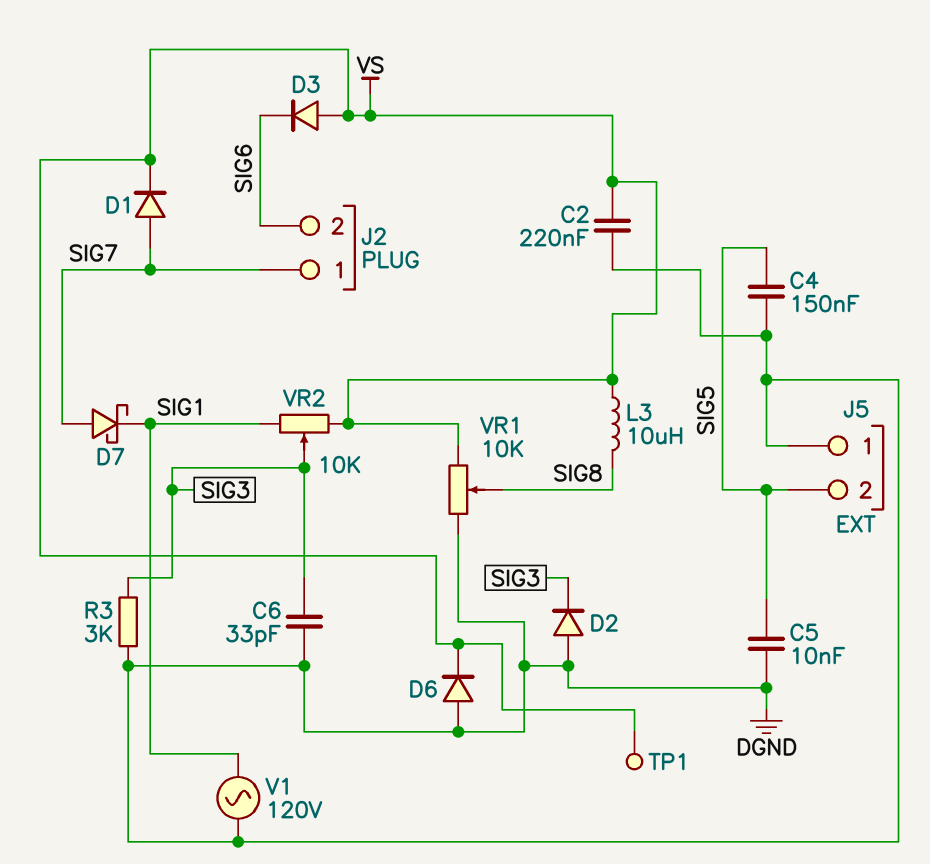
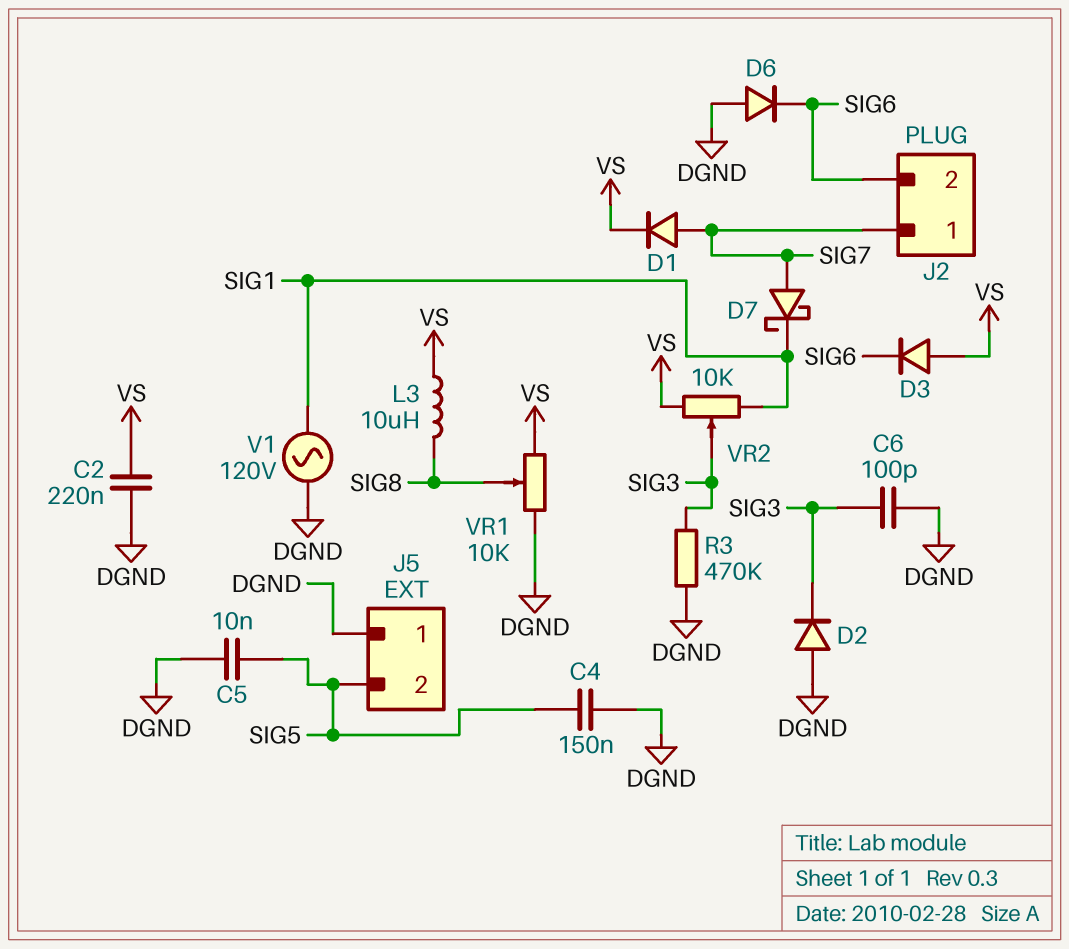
C6: 33pF (DGND, SIG3) -> 100pF (DGND, SIG3)
D6: diode (A DGND, K VS) -> diode (A DGND, K SIG6)
R3: 3k (DGND, SIG3) -> 470k (DGND, SIG3)
TP1: test point (VS) -> none

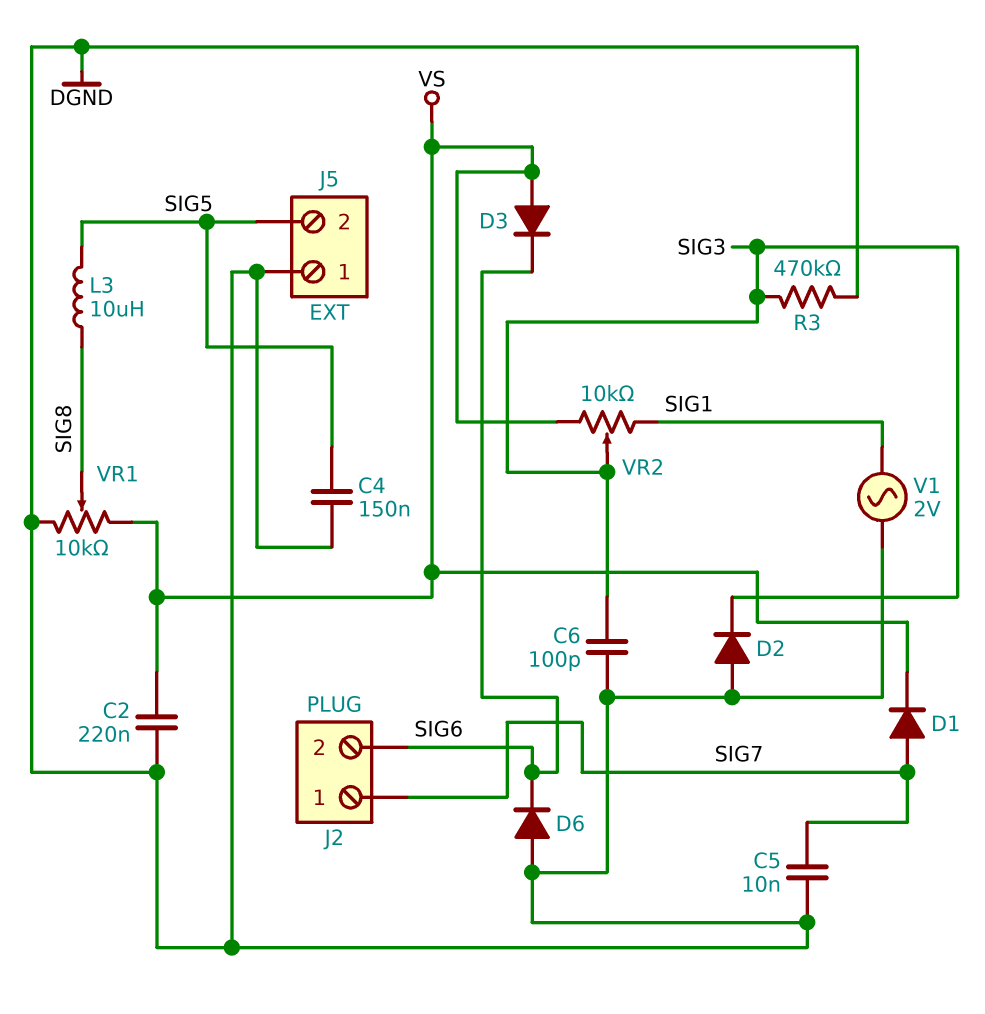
C5: 10nF (DGND, SIG5) -> 10nF (DGND, SIG7)
D7: schottky (A SIG7, K SIG1) -> none
L3: 10uH (SIG8, VS) -> 10uH (SIG5, SIG8)
V1: AC 120V (DGND, SIG1) -> AC 2V (DGND, SIG1)

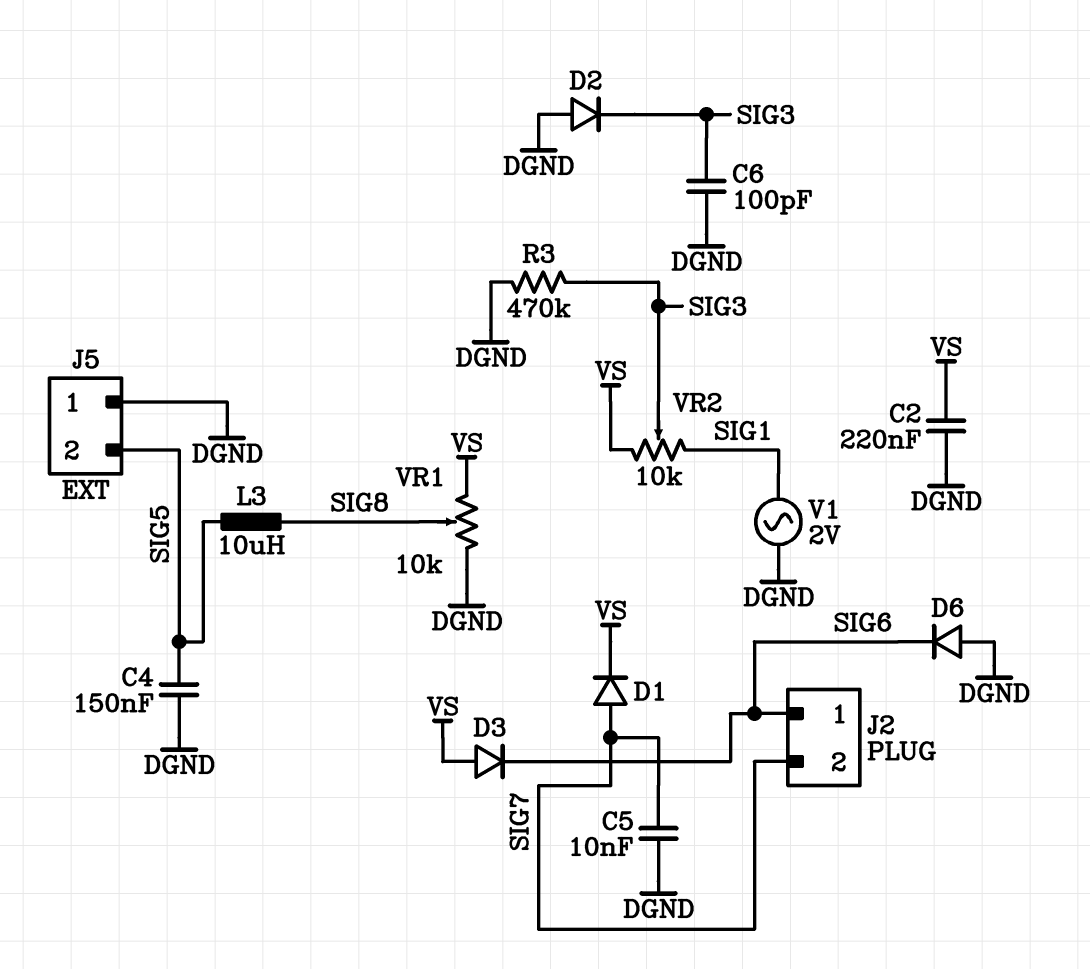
J2 pin 1: SIG7 -> SIG6
J2 pin 2: SIG6 -> SIG7

